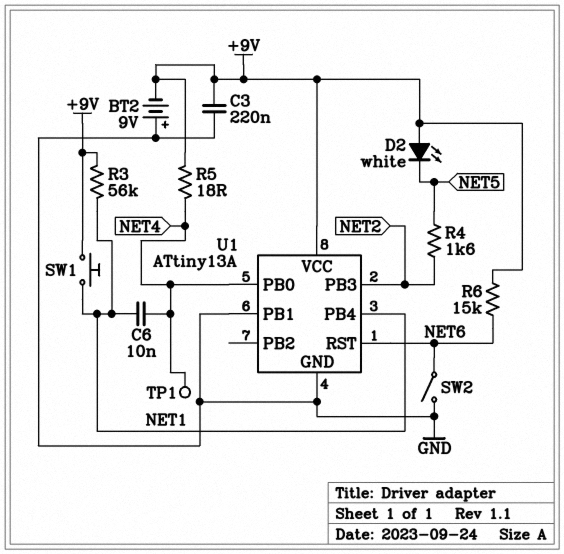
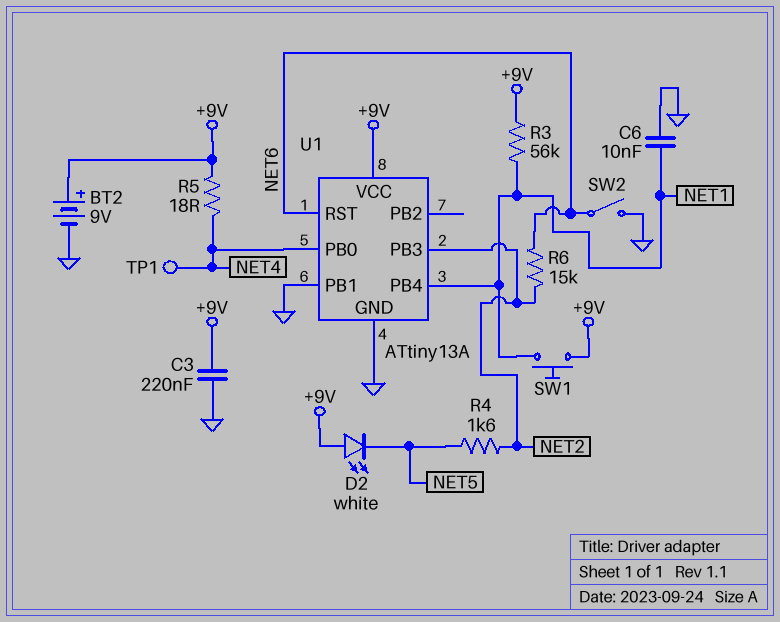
BT2: 9V (plus GND, minus +9V) -> 9V (plus +9V, minus GND)
C6: 10nF (NET1, NET4) -> 10nF (GND, NET1)
R6: 15k (+9V, NET6) -> 15k (NET2, NET6)

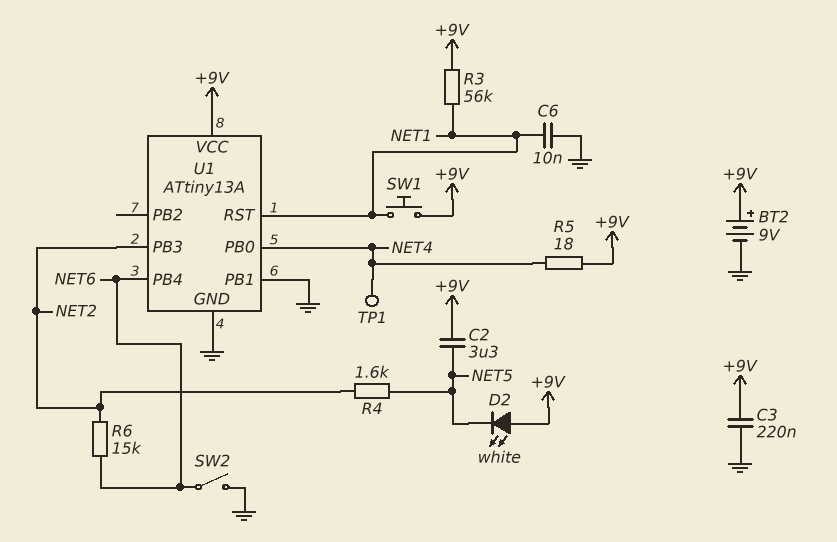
C2: none -> 3.3uF (+9V, NET5)
U1 pin PB4: NET1 -> NET6
U1 pin RST: NET6 -> NET1

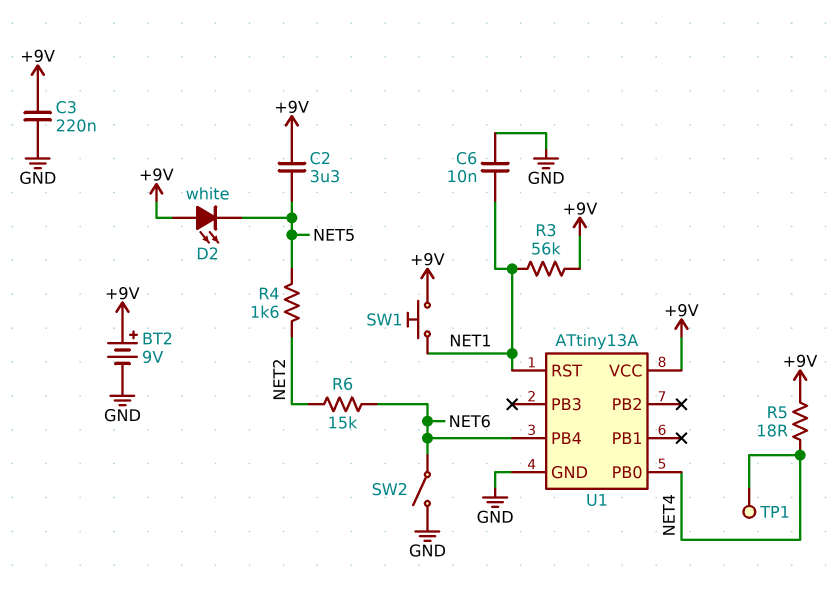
U1 pin PB1: GND -> none
U1 pin PB3: NET2 -> none

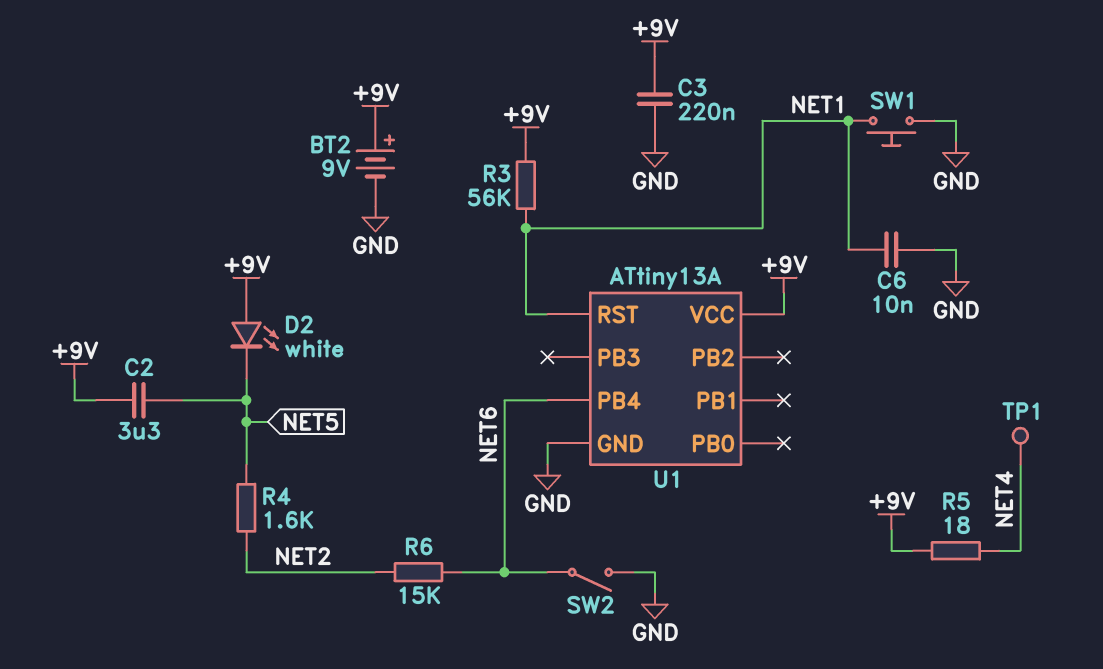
SW1: button (+9V, NET1) -> button (GND, NET1)
U1 pin PB0: NET4 -> none

